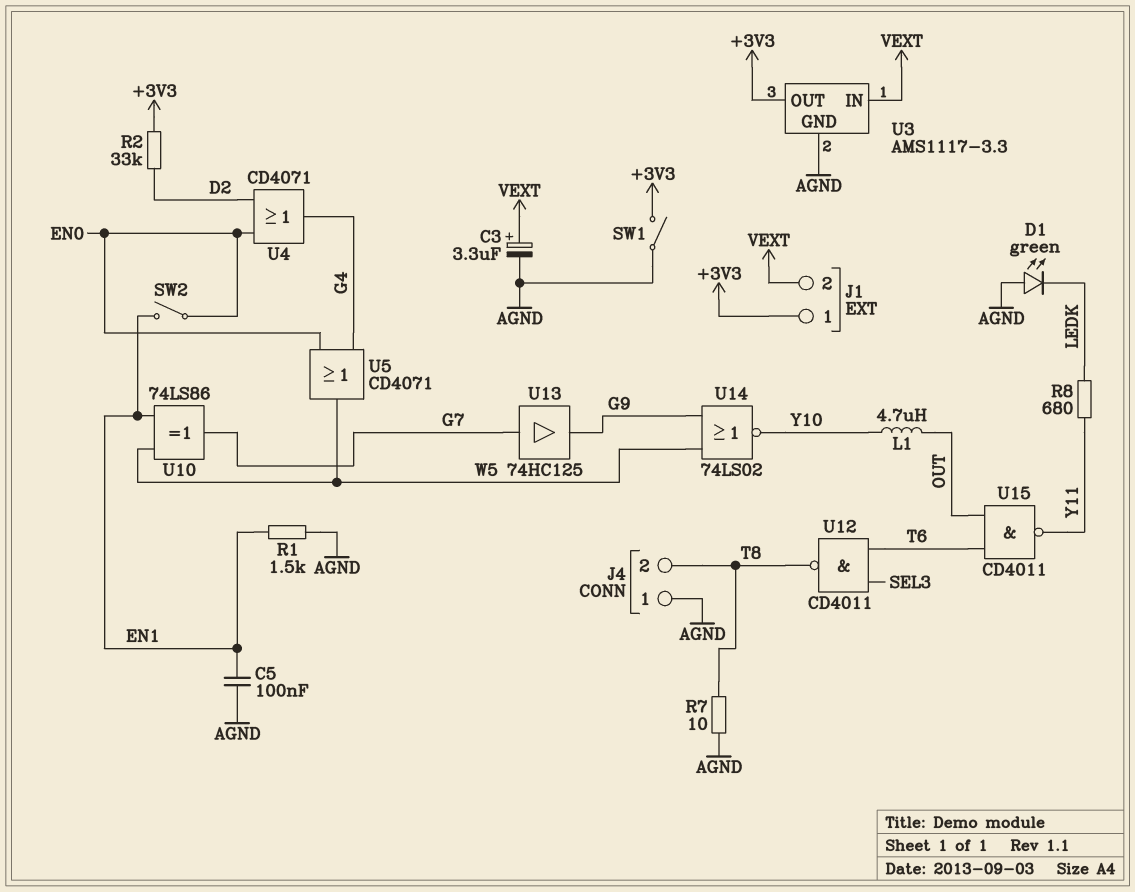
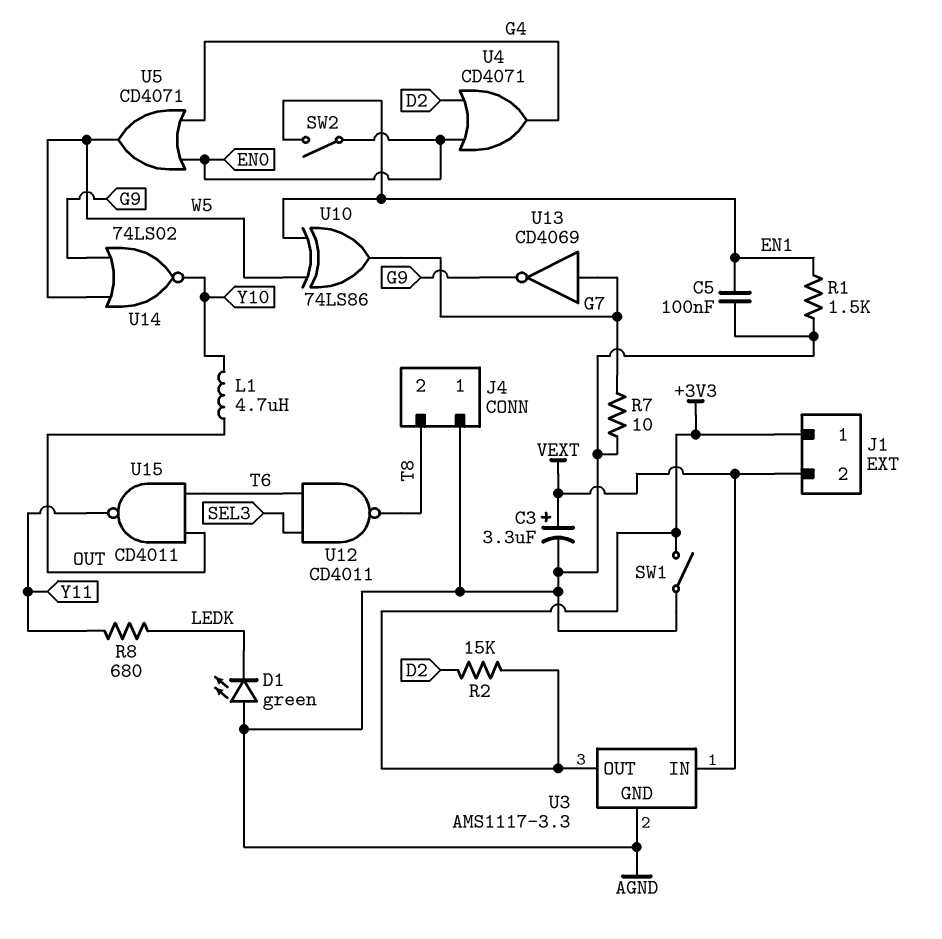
R2: 33k (+3V3, D2) -> 15k (+3V3, D2)
R7: 10 (AGND, T8) -> 10 (AGND, G7)
U13: buffer 74HC125 (in G7, out G9) -> NOT CD4069 (in G7, out G9)

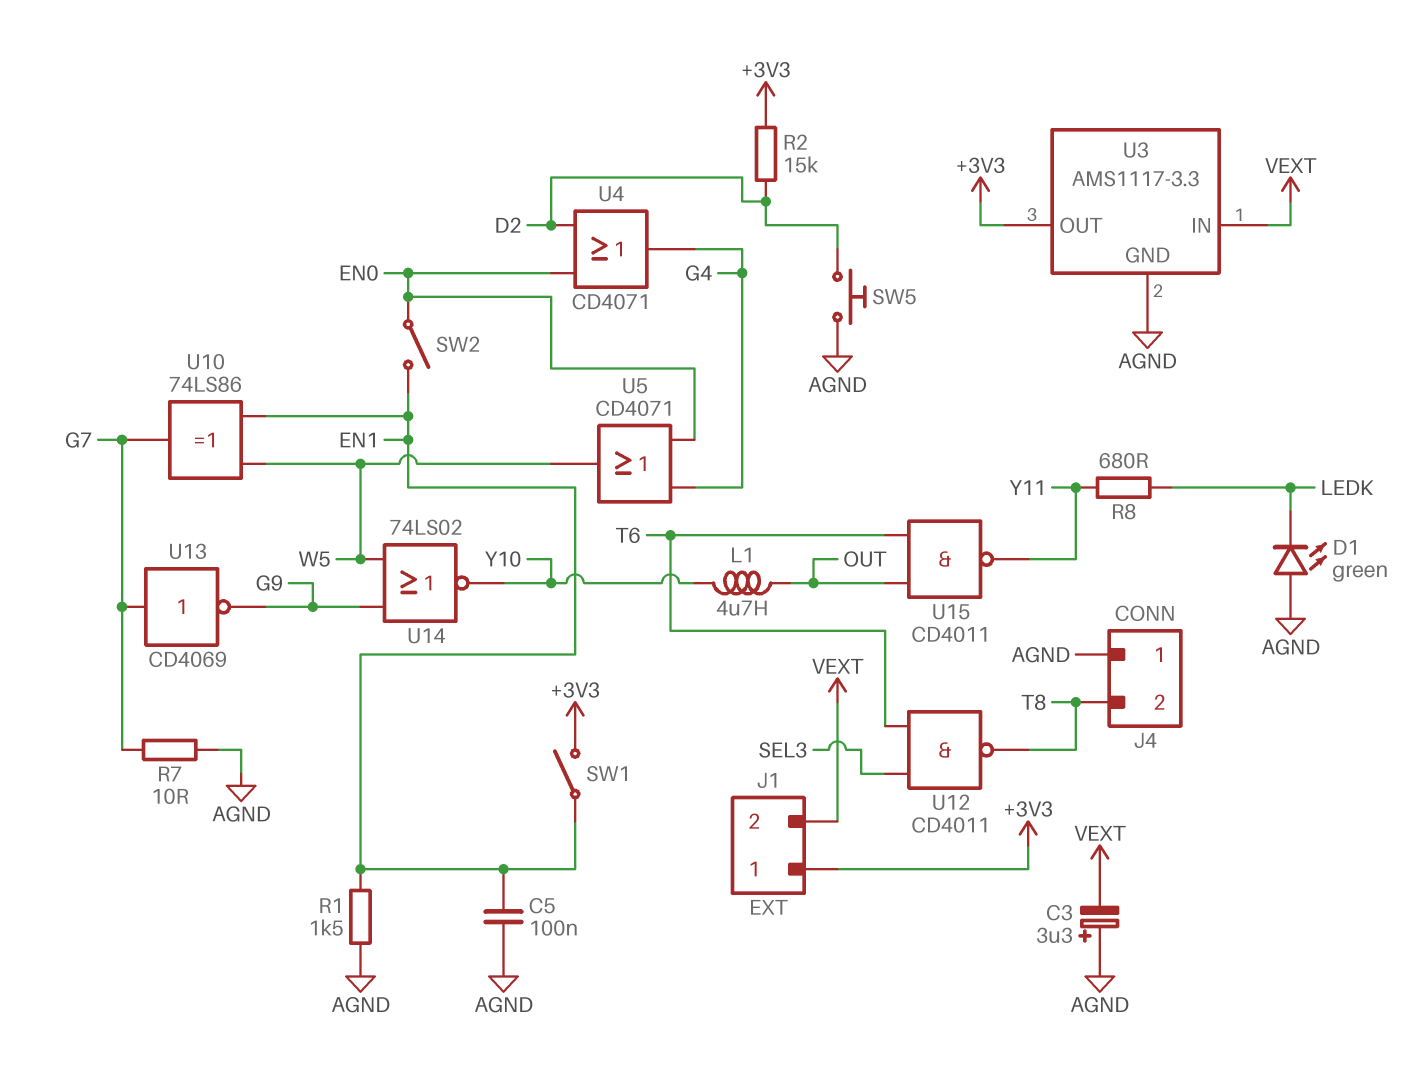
C3: 3.3uF (plus VEXT, minus AGND) -> 3.3uF (plus AGND, minus VEXT)
SW1: switch (+3V3, AGND) -> switch (+3V3, EN1)
SW5: none -> button (AGND, D2)

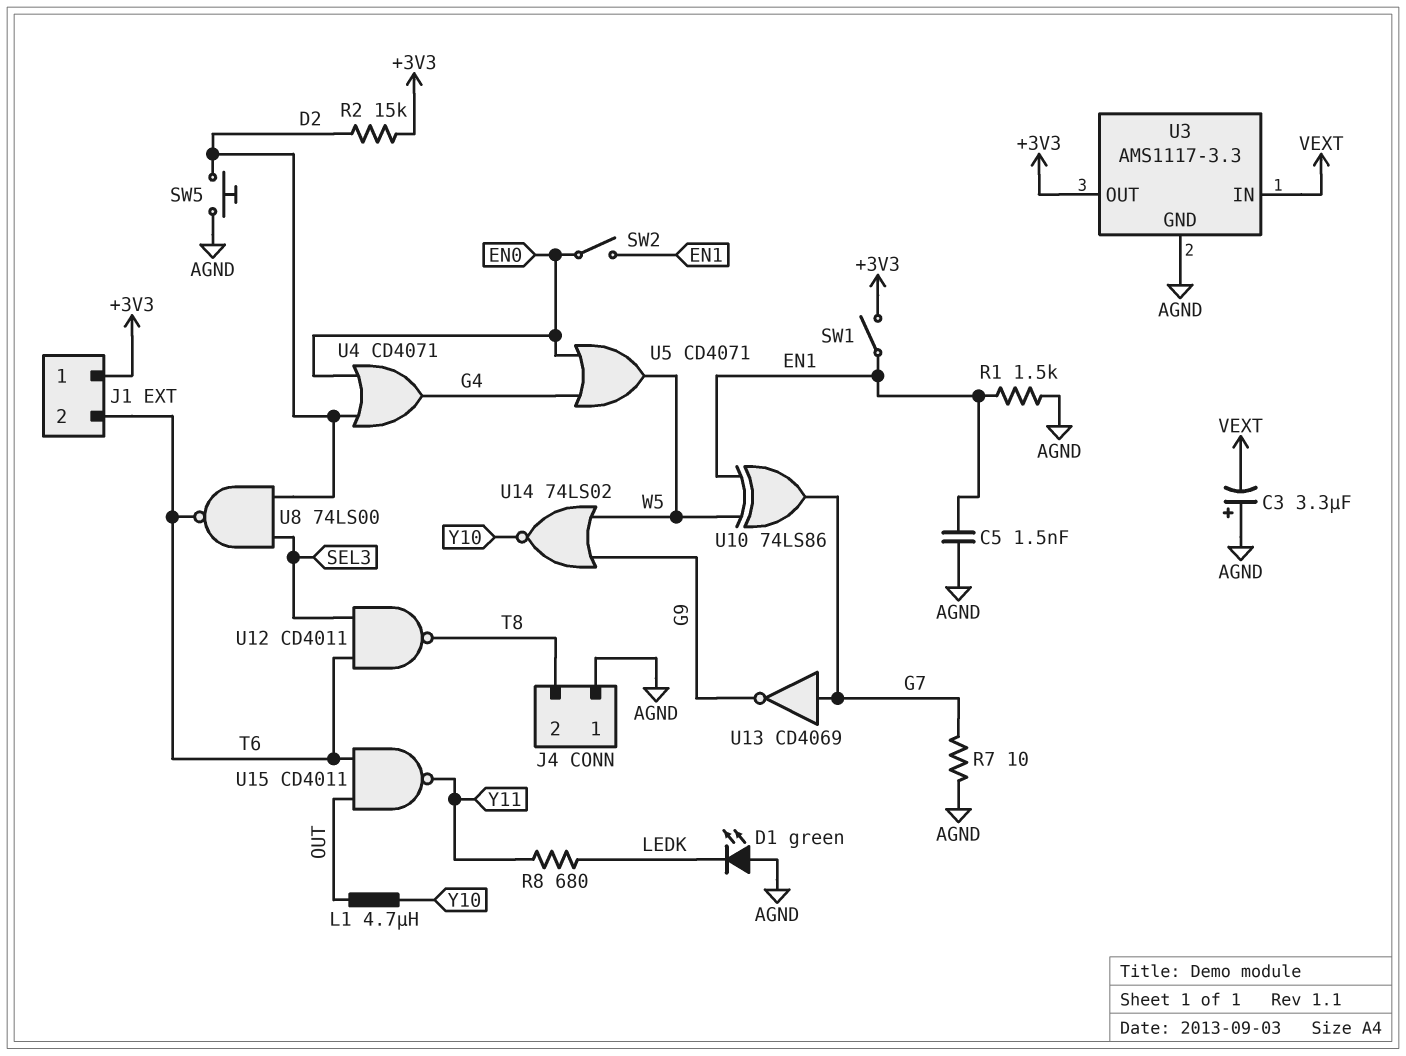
C5: 100nF (AGND, EN1) -> 1.5nF (AGND, EN1)
J1 pin 2: VEXT -> T6
U8: none -> NAND 74LS00 (in D2, in SEL3, out T6)

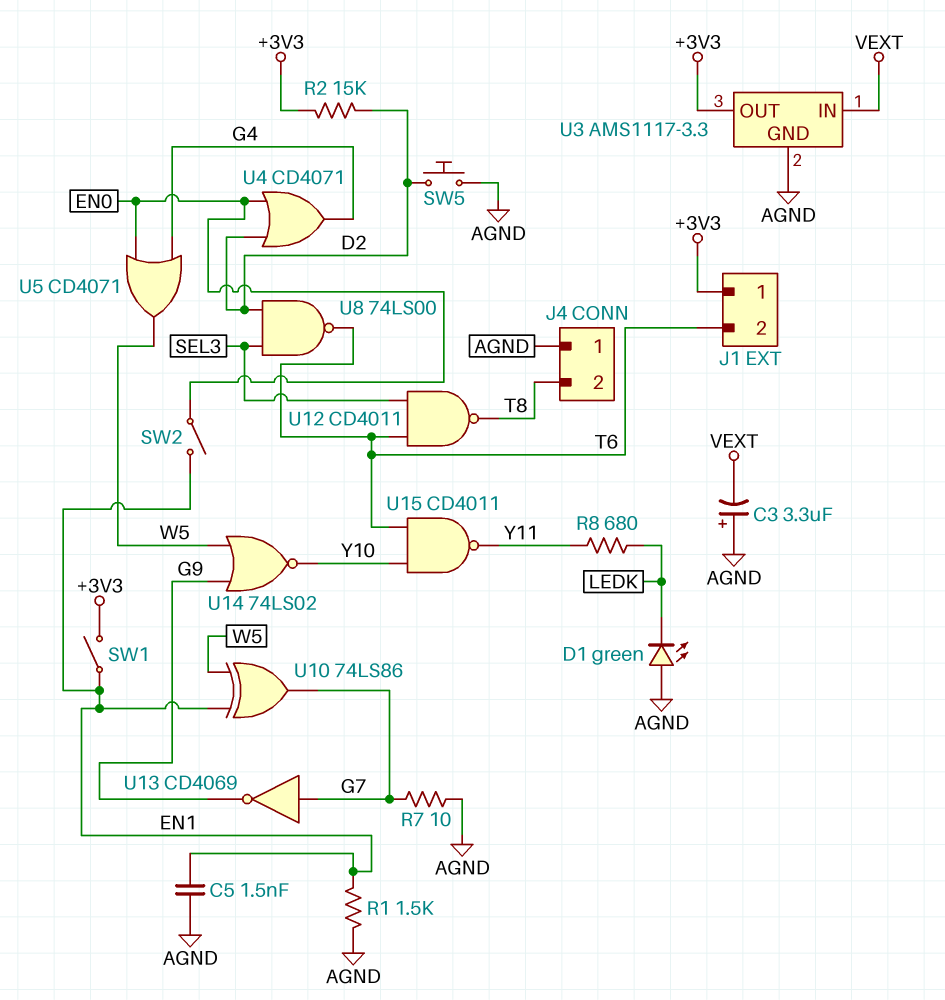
L1: 4.7uH (OUT, Y10) -> none
U15: NAND CD4011 (in OUT, in T6, out Y11) -> NAND CD4011 (in T6, in Y10, out Y11)

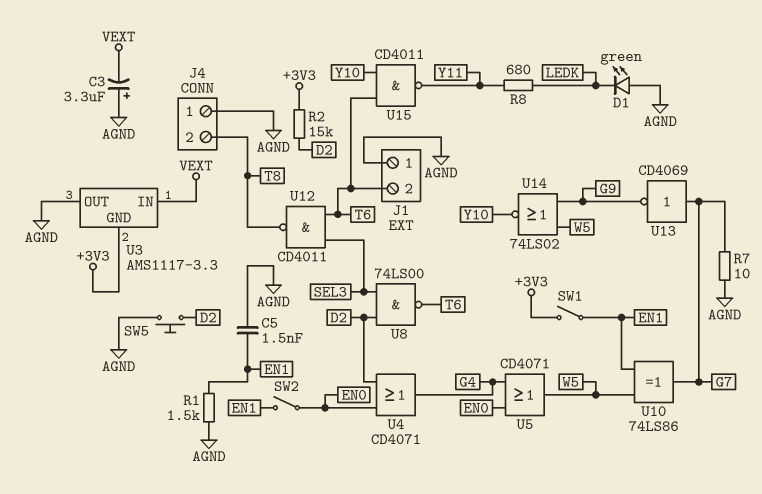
J1 pin 1: +3V3 -> AGND
U3 pin GND: AGND -> +3V3
U3 pin OUT: +3V3 -> AGND

